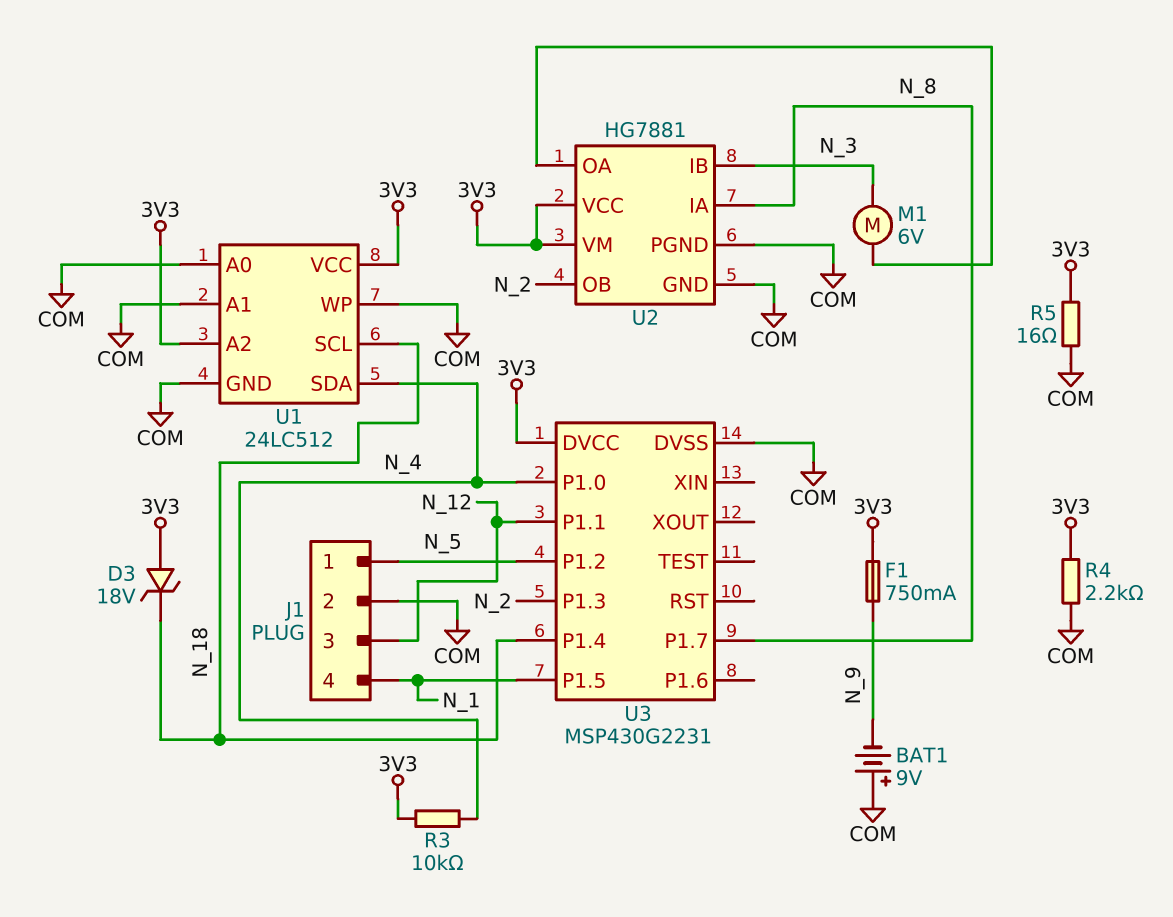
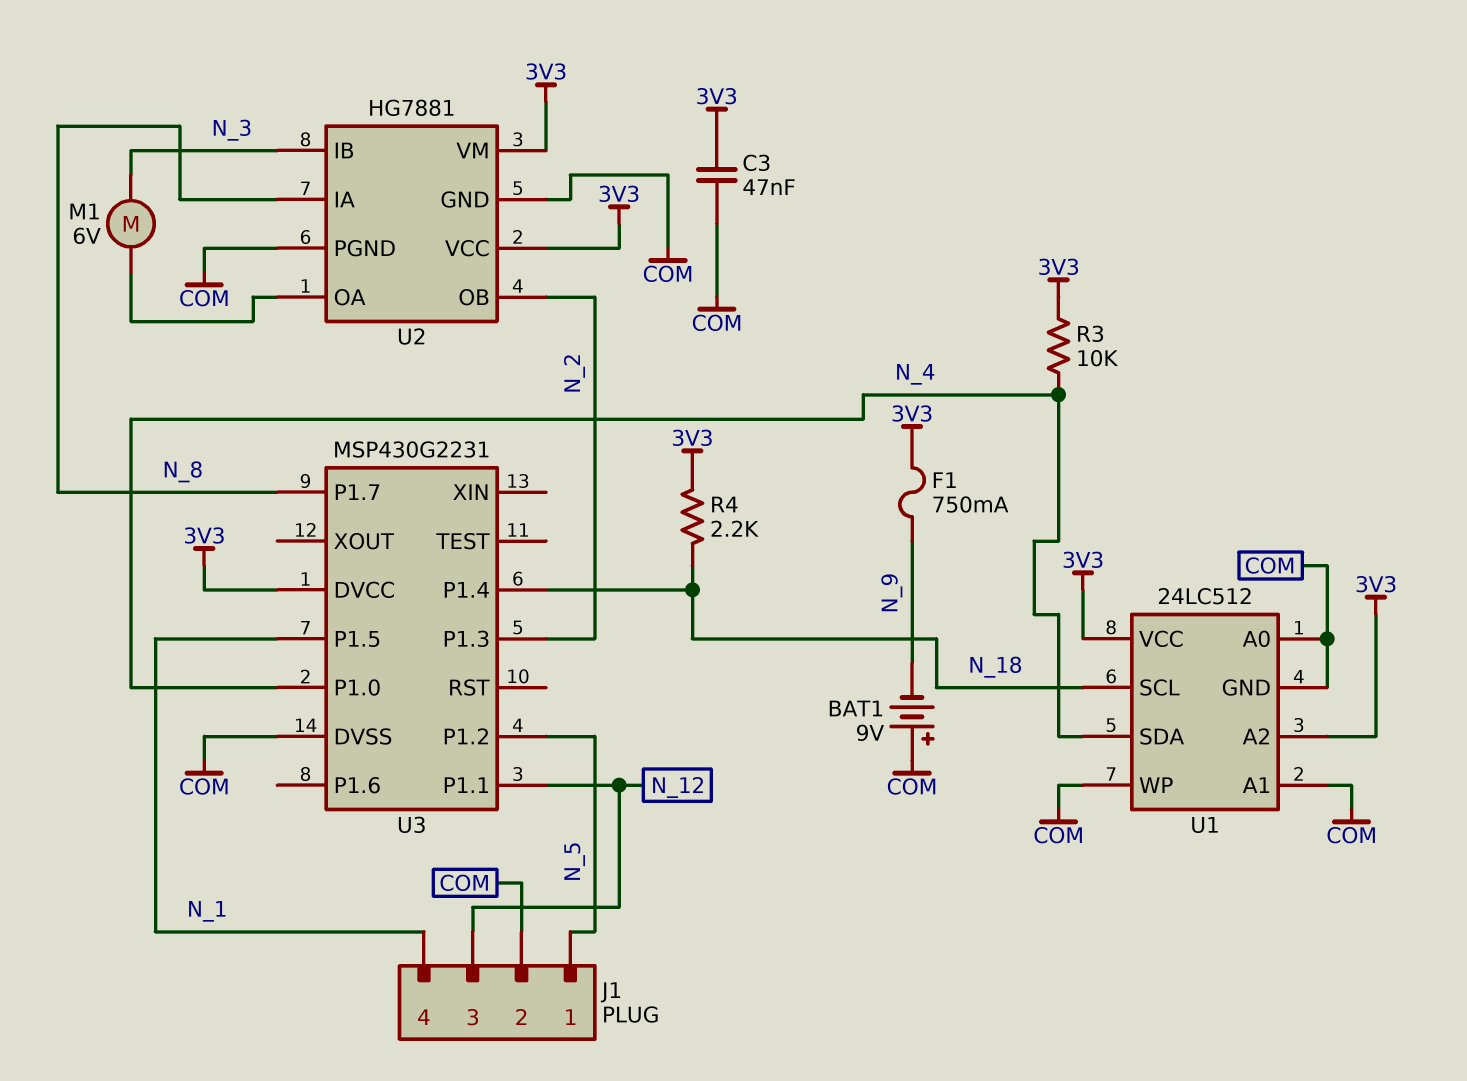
C3: none -> 47nF (3V3, COM)
D3: zener 18V (A 3V3, K N_18) -> none
R4: 2.2k (3V3, COM) -> 2.2k (3V3, N_18)
R5: 16 (3V3, COM) -> none

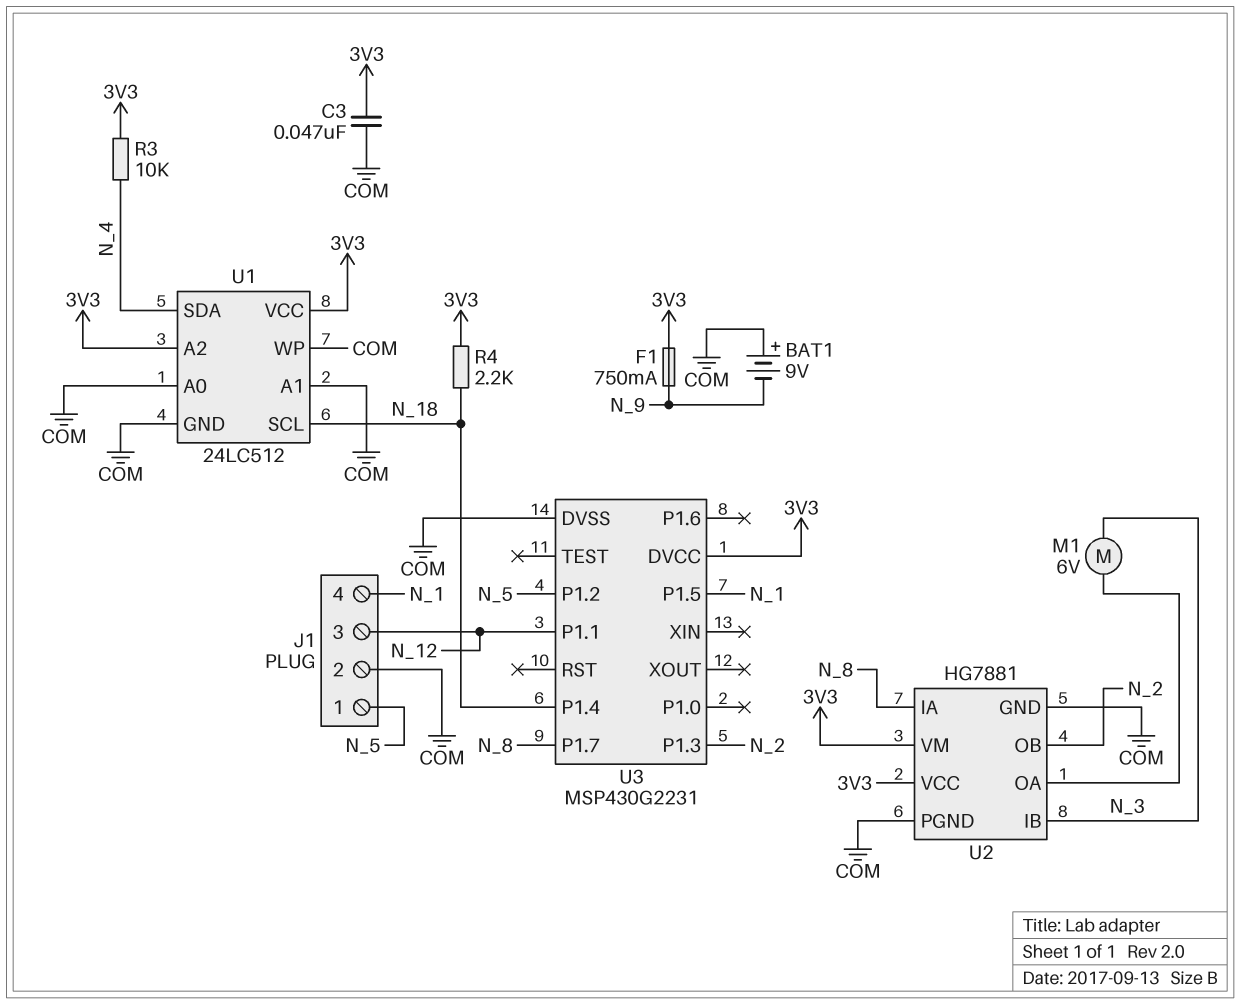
U3 pin P1.0: N_4 -> none

